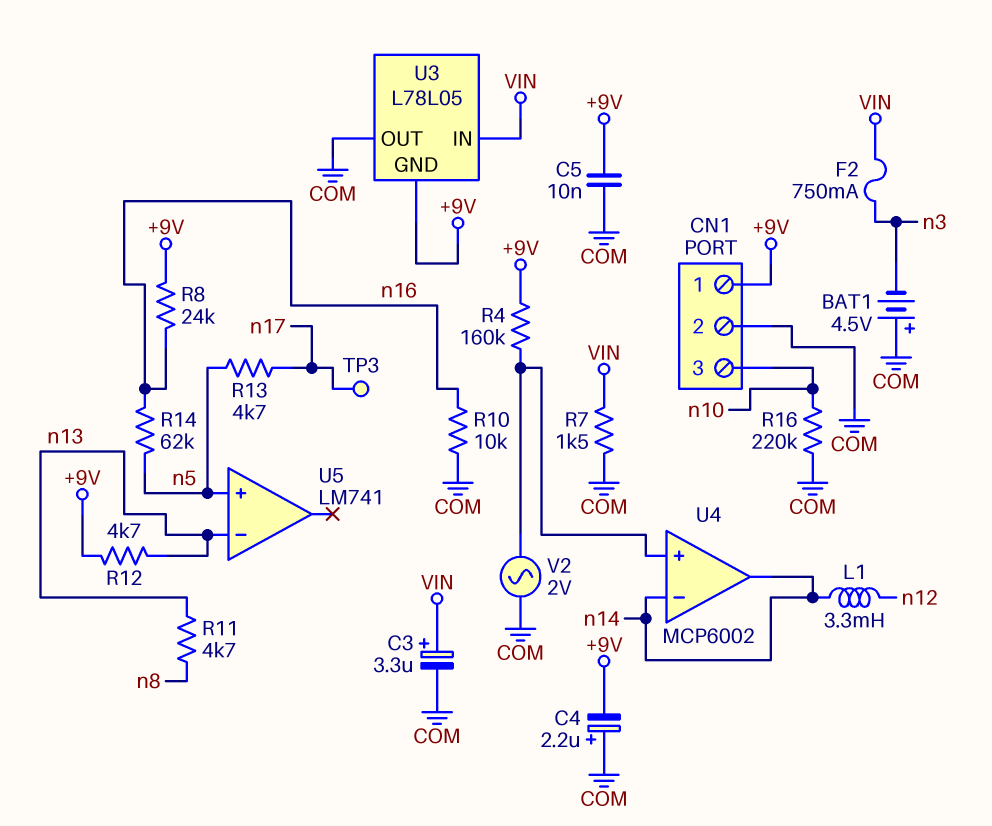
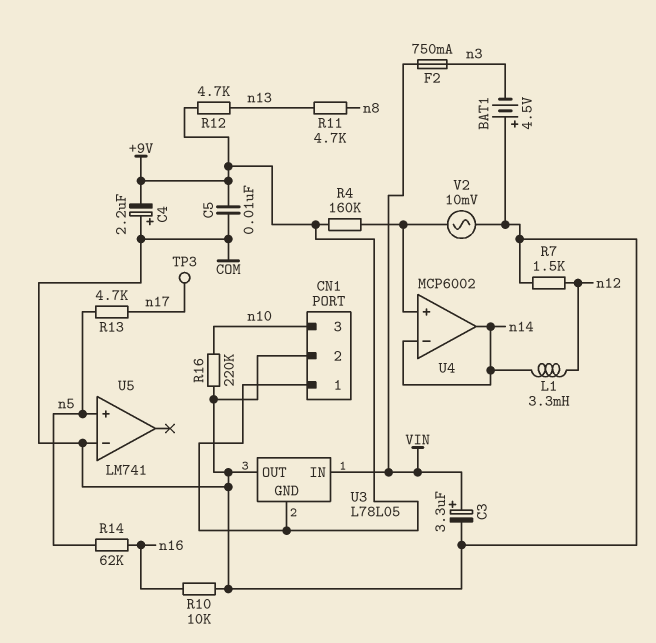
R7: 1.5k (COM, VIN) -> 1.5k (COM, n12)
R8: 24k (+9V, n16) -> none
U5 pin in-: n13 -> COM
V2: AC 2V (COM, U4/in+) -> AC 10mV (COM, U4/in+)

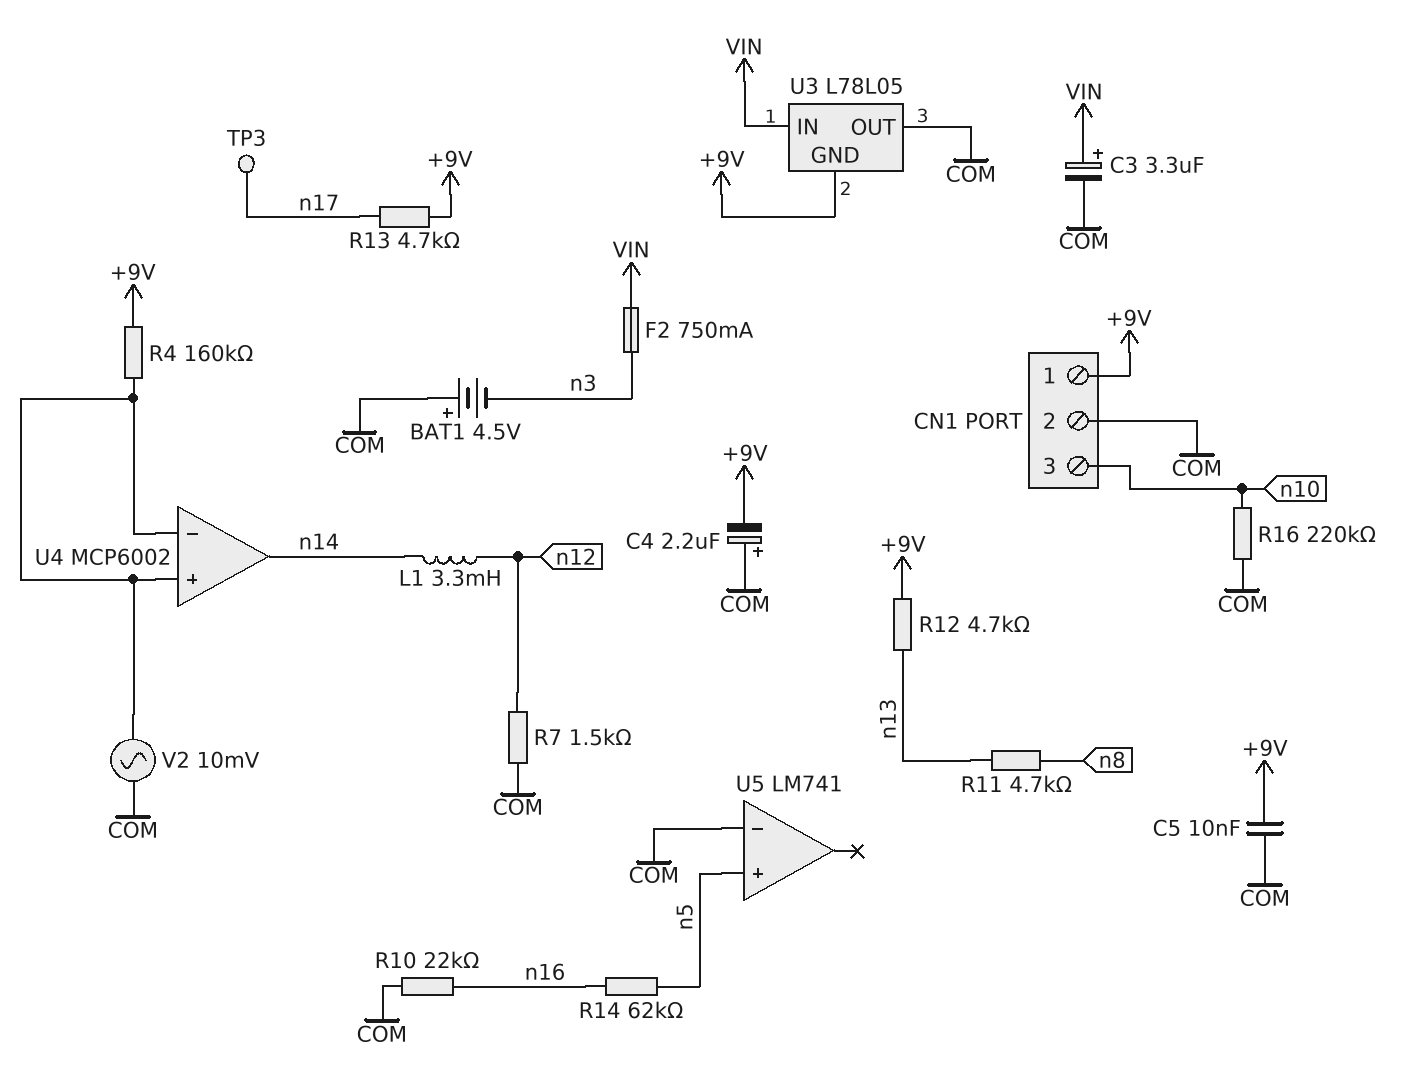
R10: 10k (COM, n16) -> 22k (COM, n16)
R13: 4.7k (n5, n17) -> 4.7k (+9V, n17)
U4 pin in-: n14 -> U4/in+

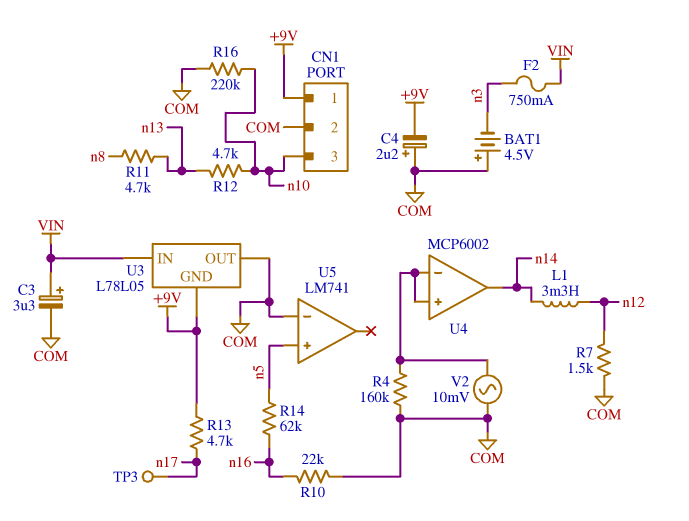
C5: 10nF (+9V, COM) -> none
R4: 160k (+9V, U4/in+) -> 160k (COM, U4/in+)
R12: 4.7k (+9V, n13) -> 4.7k (n10, n13)

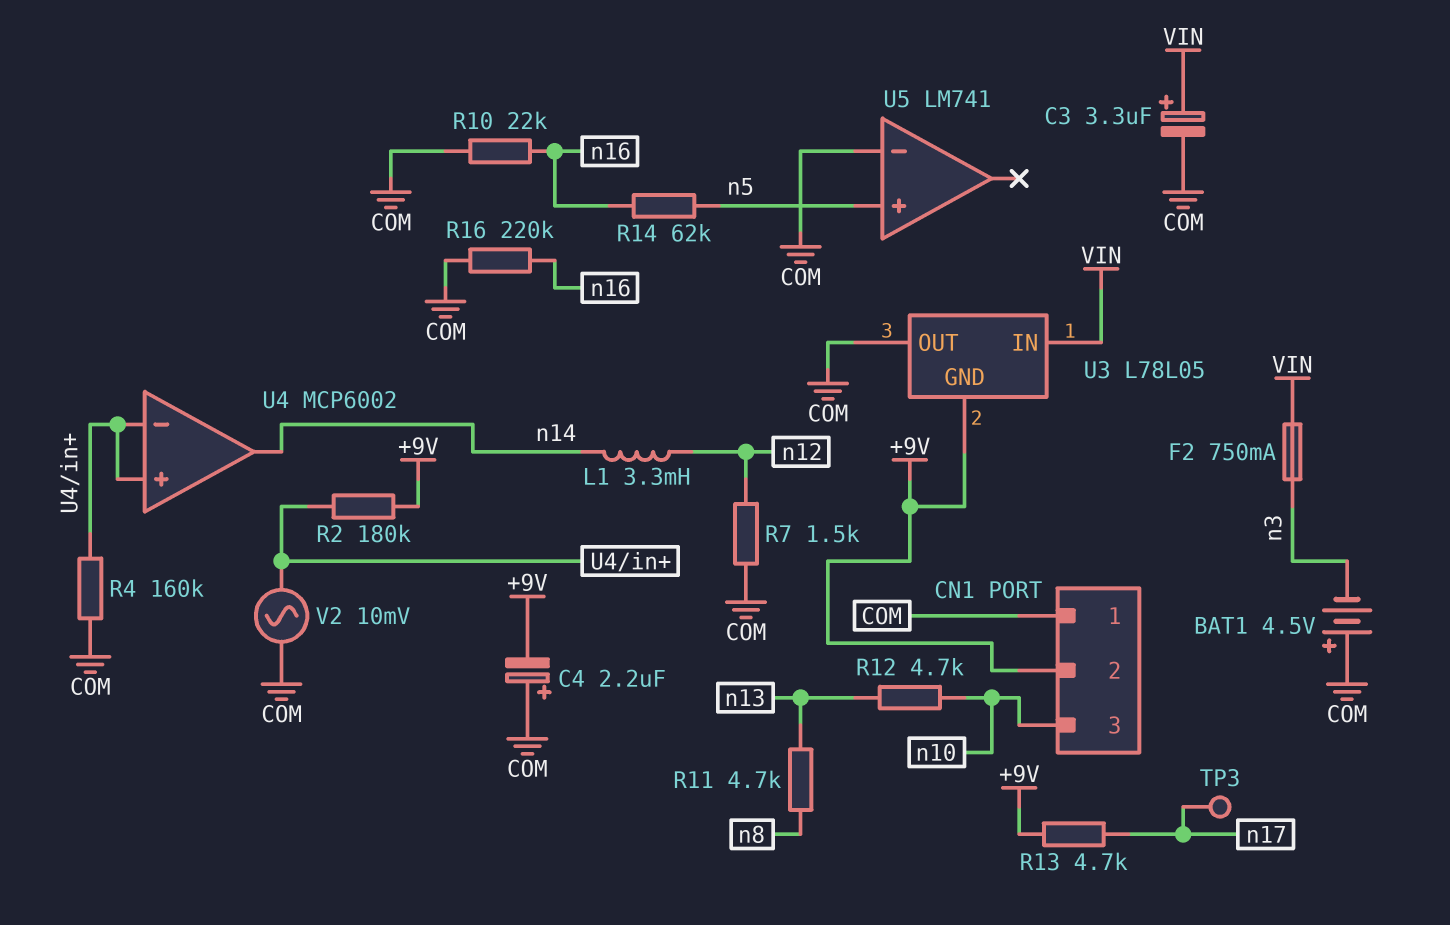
CN1 pin 1: +9V -> COM
CN1 pin 2: COM -> +9V
R2: none -> 180k (+9V, U4/in+)
R16: 220k (COM, n10) -> 220k (COM, n16)

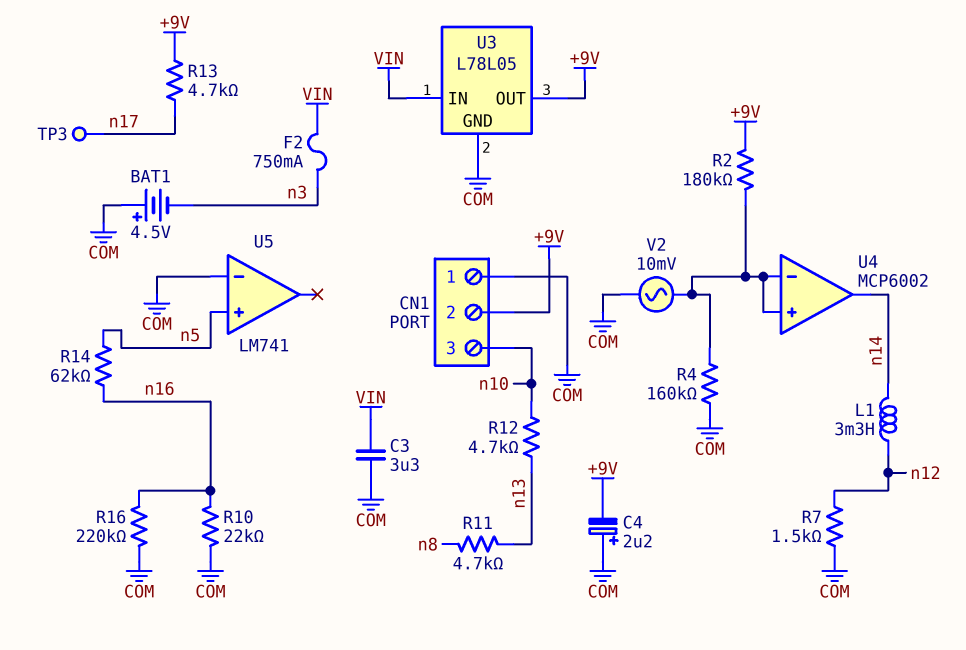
C3: 3.3uF (plus VIN, minus COM) -> 3.3uF (COM, VIN)
U3 pin GND: +9V -> COM
U3 pin OUT: COM -> +9V

